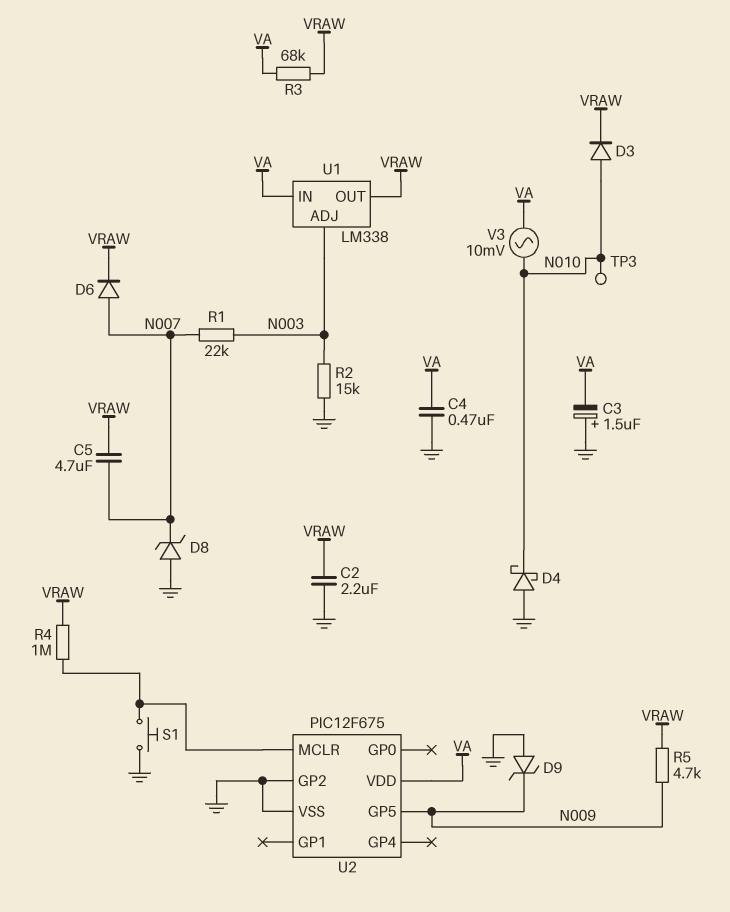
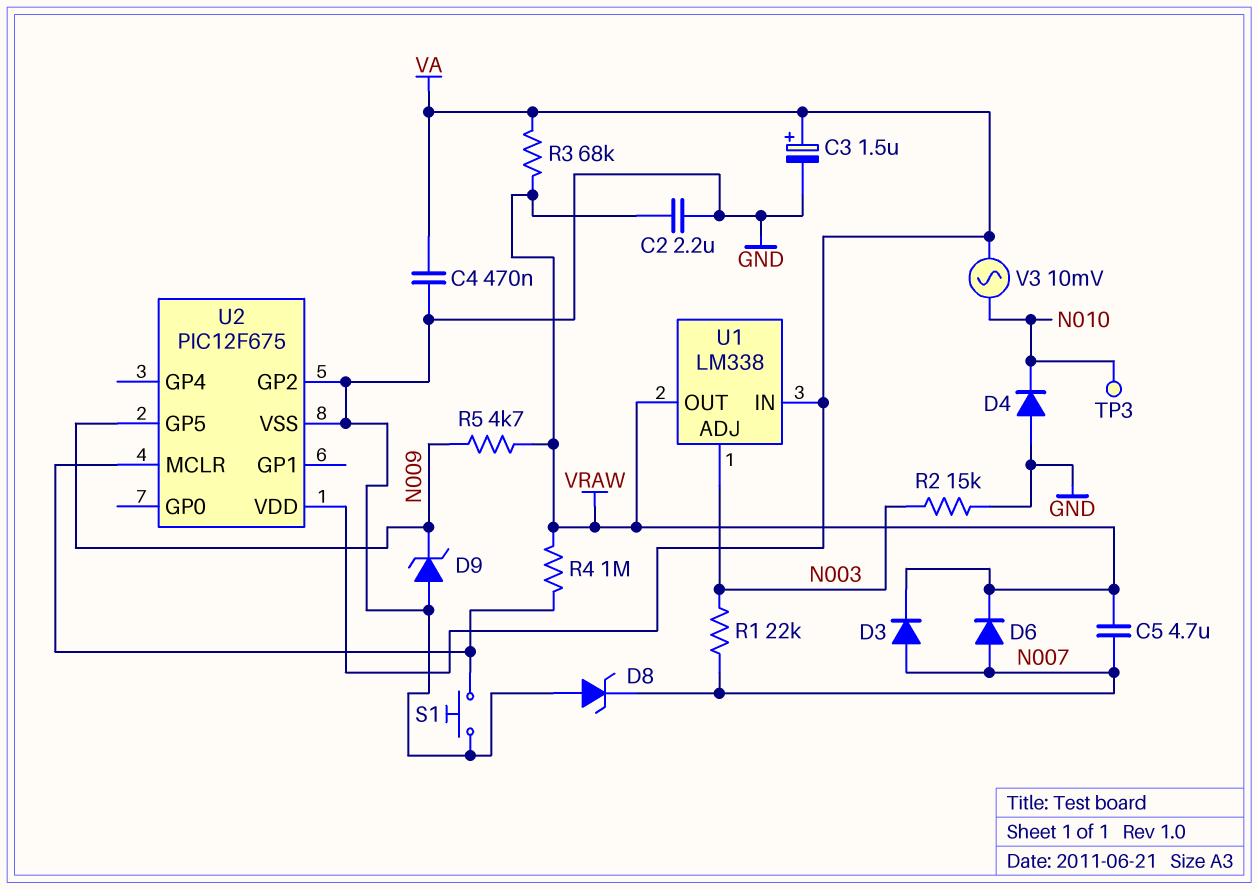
C3: 1.5uF (plus GND, minus VA) -> 1.5uF (plus VA, minus GND)
D3: diode (A N010, K VRAW) -> diode (A N007, K VRAW)
D4: schottky (A GND, K N010) -> diode (A GND, K N010)

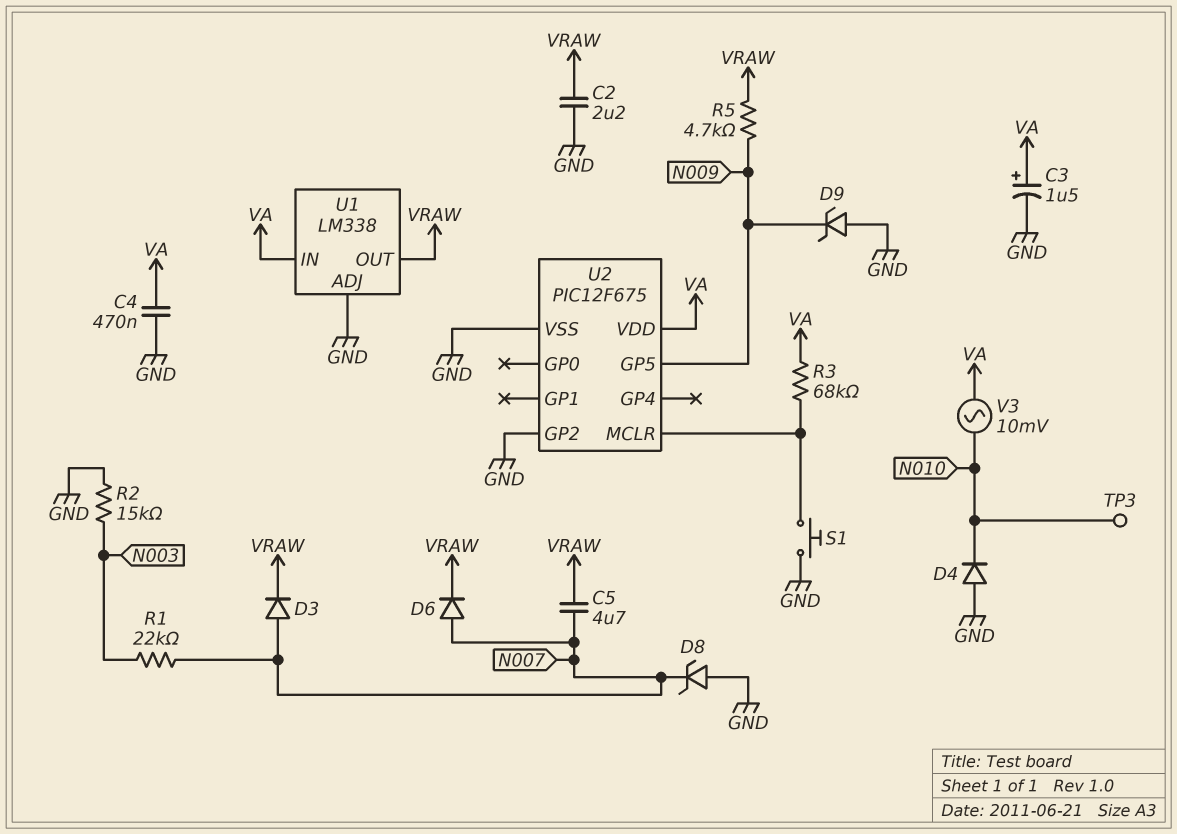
R3: 68k (VA, VRAW) -> 68k (U2/MCLR, VA)
R4: 1M (U2/MCLR, VRAW) -> none
U1 pin ADJ: N003 -> GND

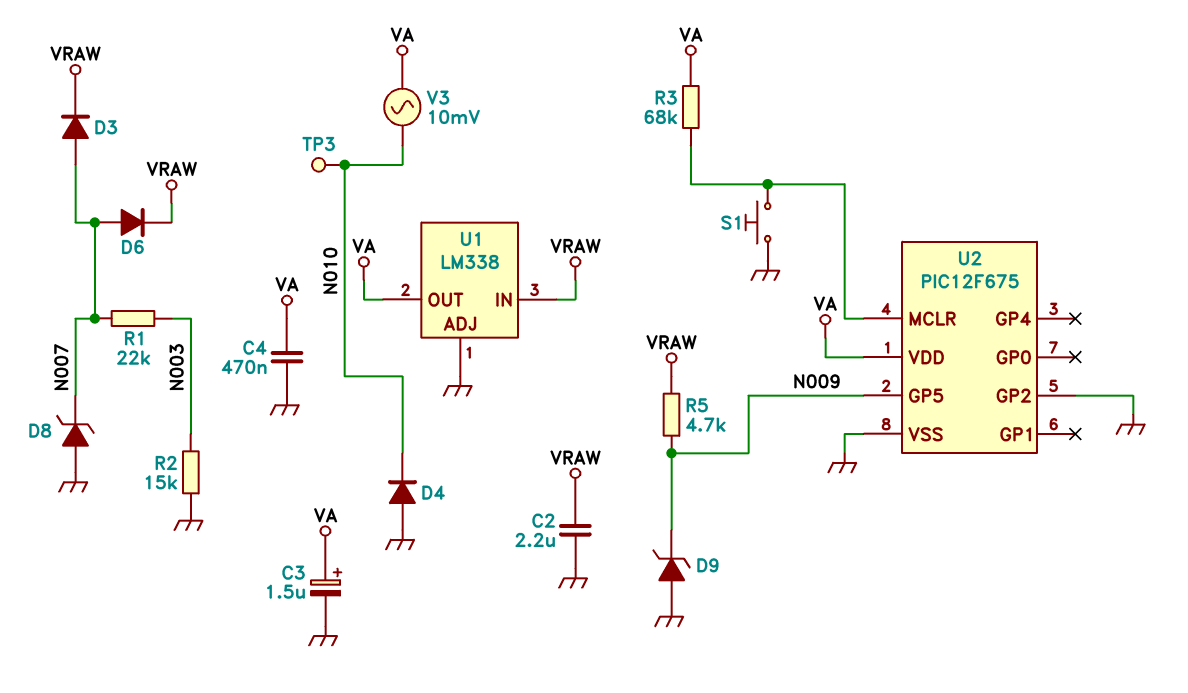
C5: 4.7uF (N007, VRAW) -> none
U1 pin IN: VA -> VRAW
U1 pin OUT: VRAW -> VA

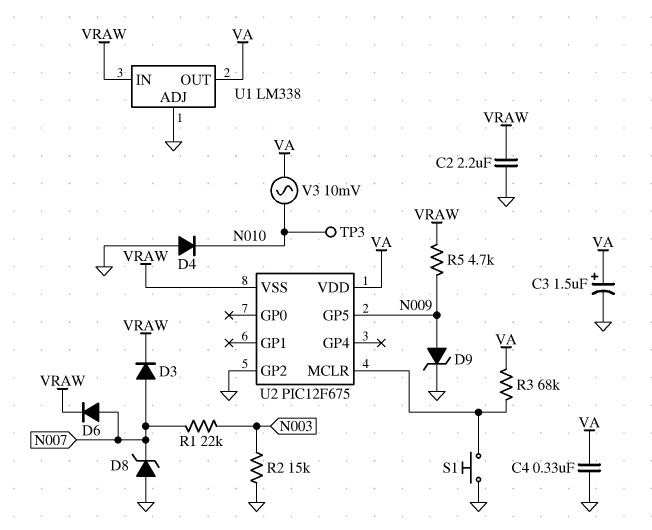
C4: 470nF (GND, VA) -> 330nF (GND, VA)
D9: zener (A GND, K N009) -> zener (A N009, K GND)
U2 pin VSS: GND -> VRAW

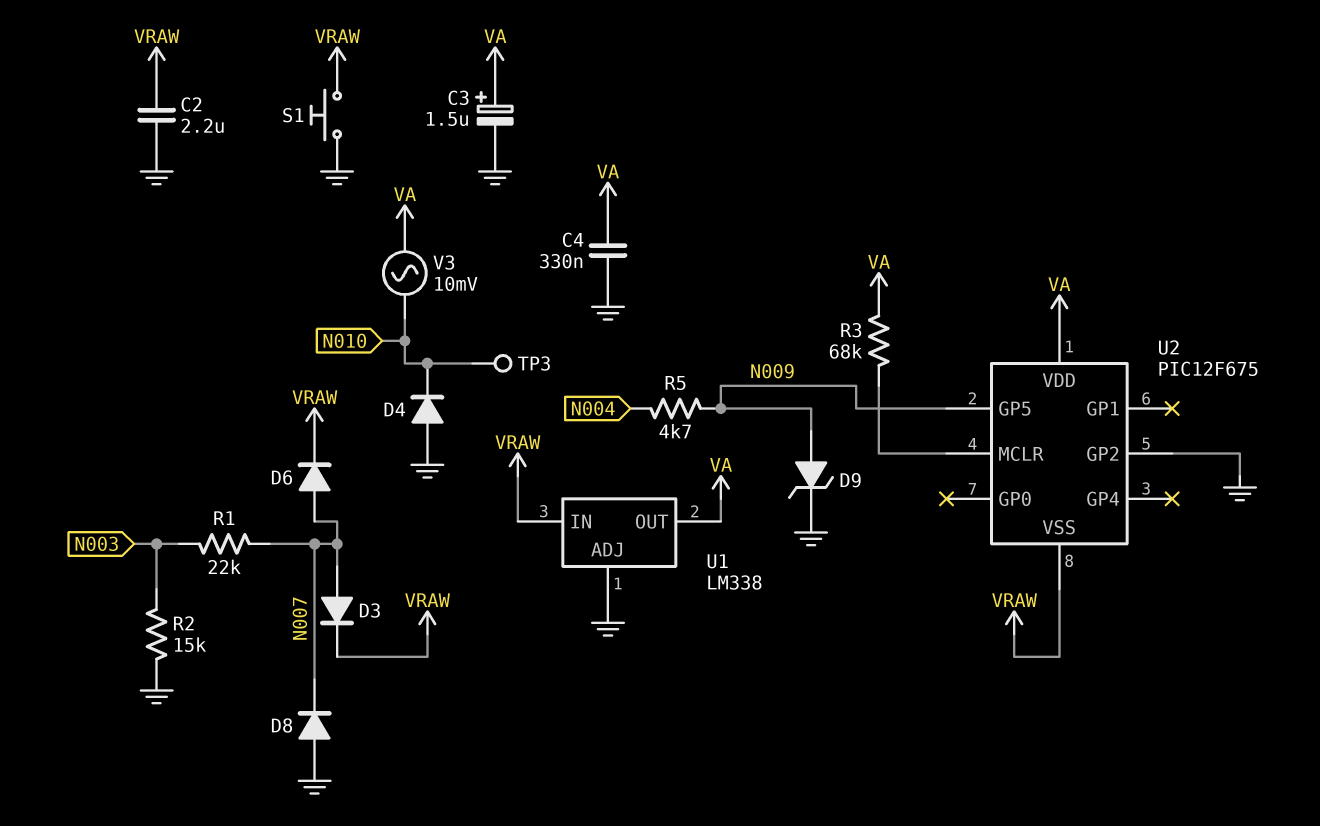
D8: zener (A GND, K N007) -> diode (A GND, K N007)
R5: 4.7k (N009, VRAW) -> 4.7k (N004, N009)
S1: button (GND, U2/MCLR) -> button (GND, VRAW)

